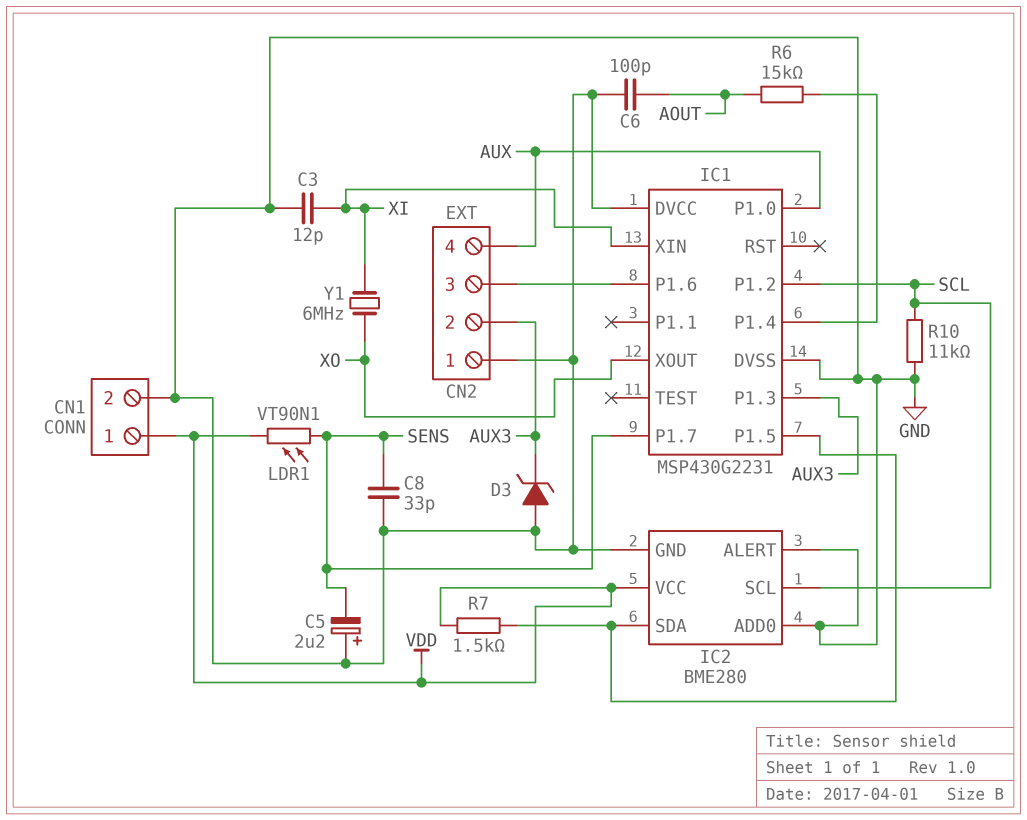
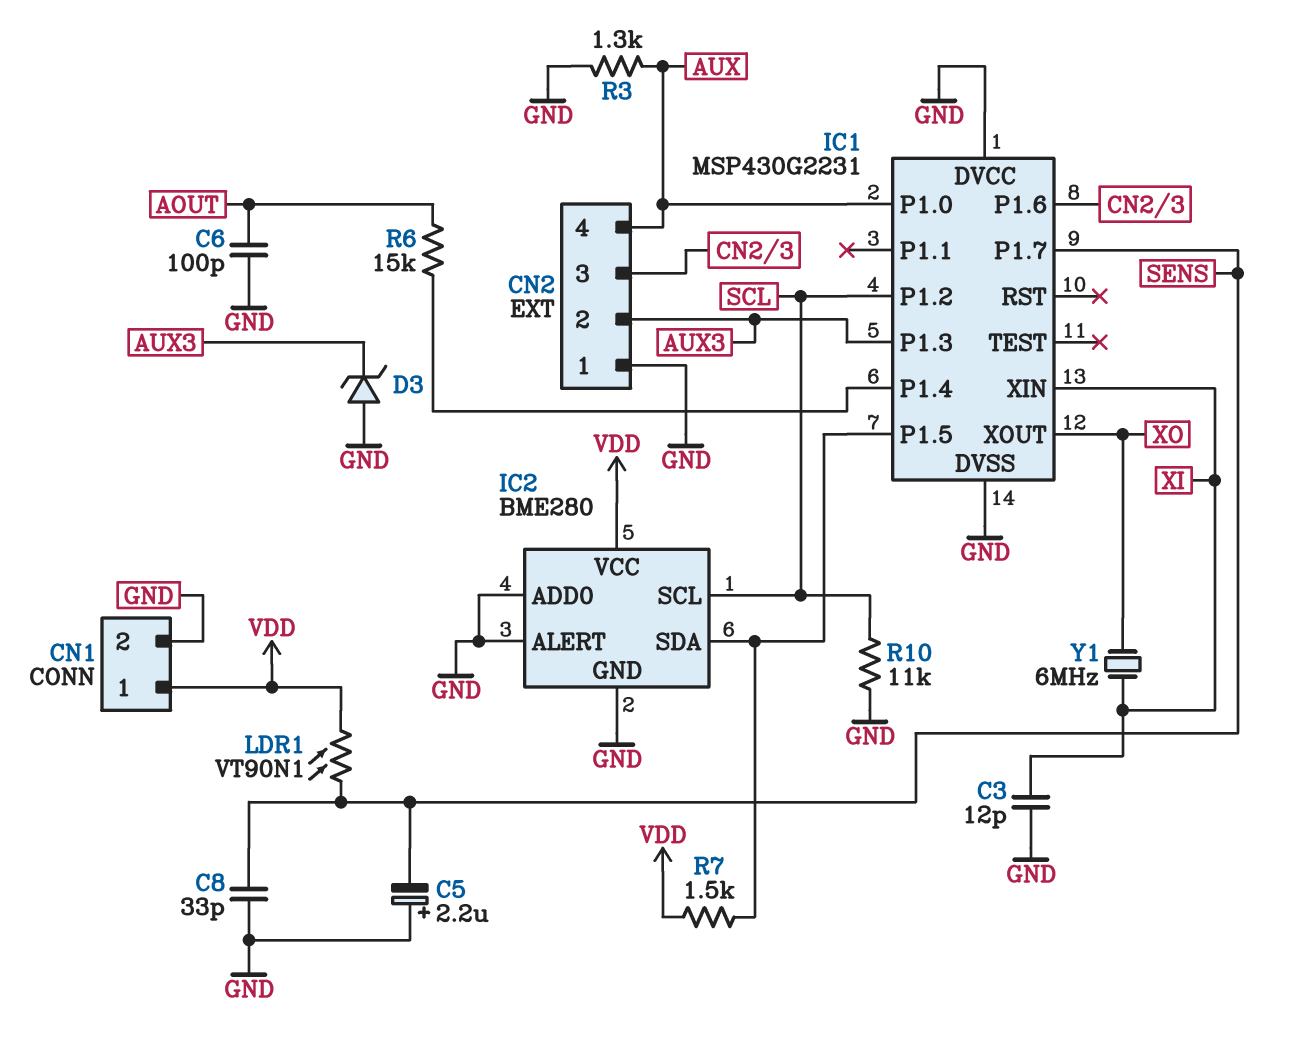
R3: none -> 1.3k (AUX, GND)

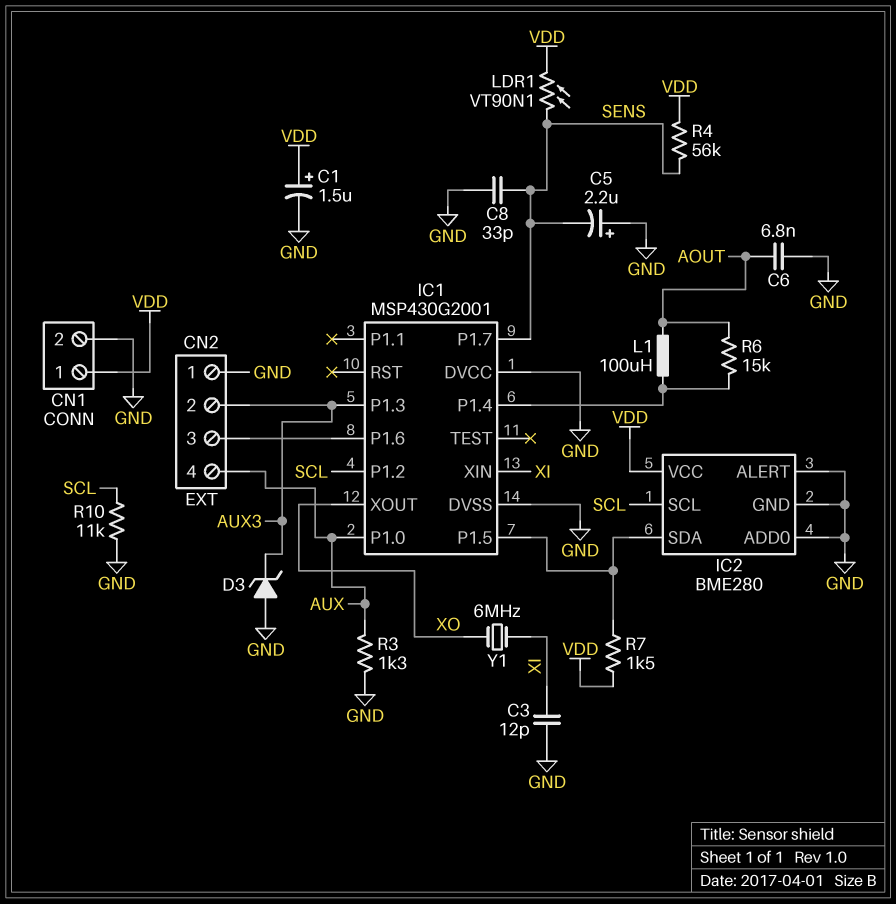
C1: none -> 1.5uF (plus VDD, minus GND)
C6: 100pF (AOUT, GND) -> 6.8nF (AOUT, GND)
IC1: MSP430G2231 -> MSP430G2001
L1: none -> 100uH (AOUT, IC1/P1.4)
R4: none -> 56k (SENS, VDD)

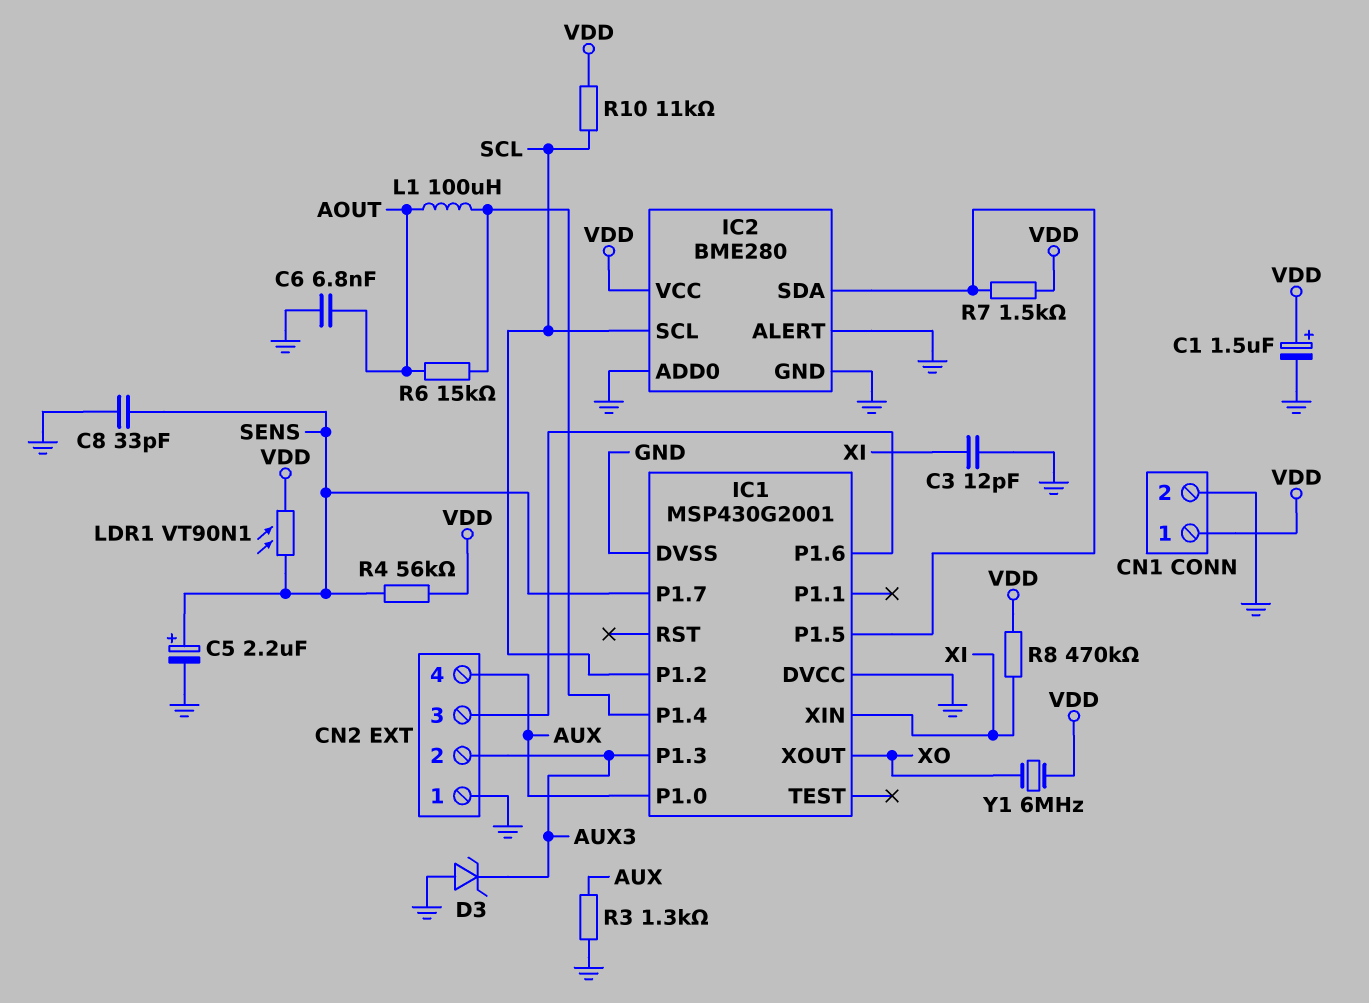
C5: 2.2uF (plus GND, minus SENS) -> 2.2uF (plus SENS, minus GND)
R8: none -> 470k (VDD, XI)
R10: 11k (GND, SCL) -> 11k (SCL, VDD)
Y1: 6MHz (XI, XO) -> 6MHz (VDD, XO)

